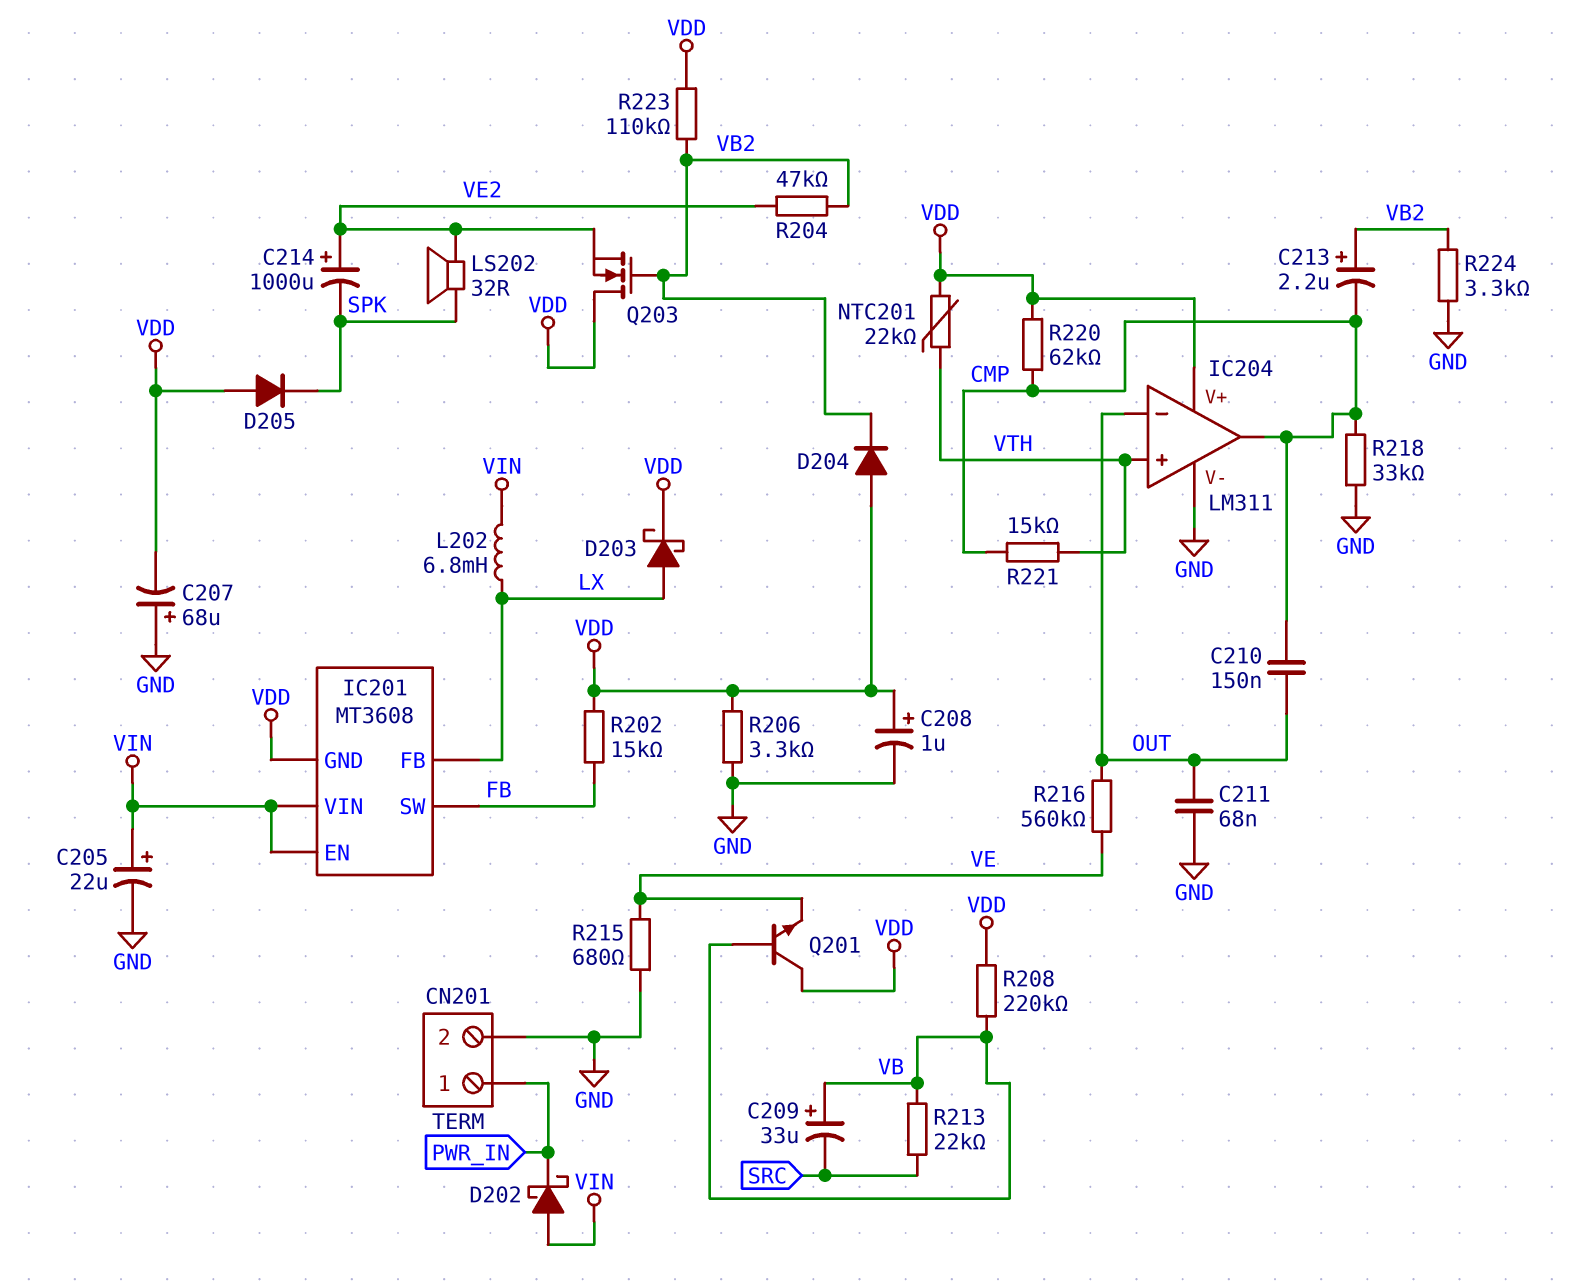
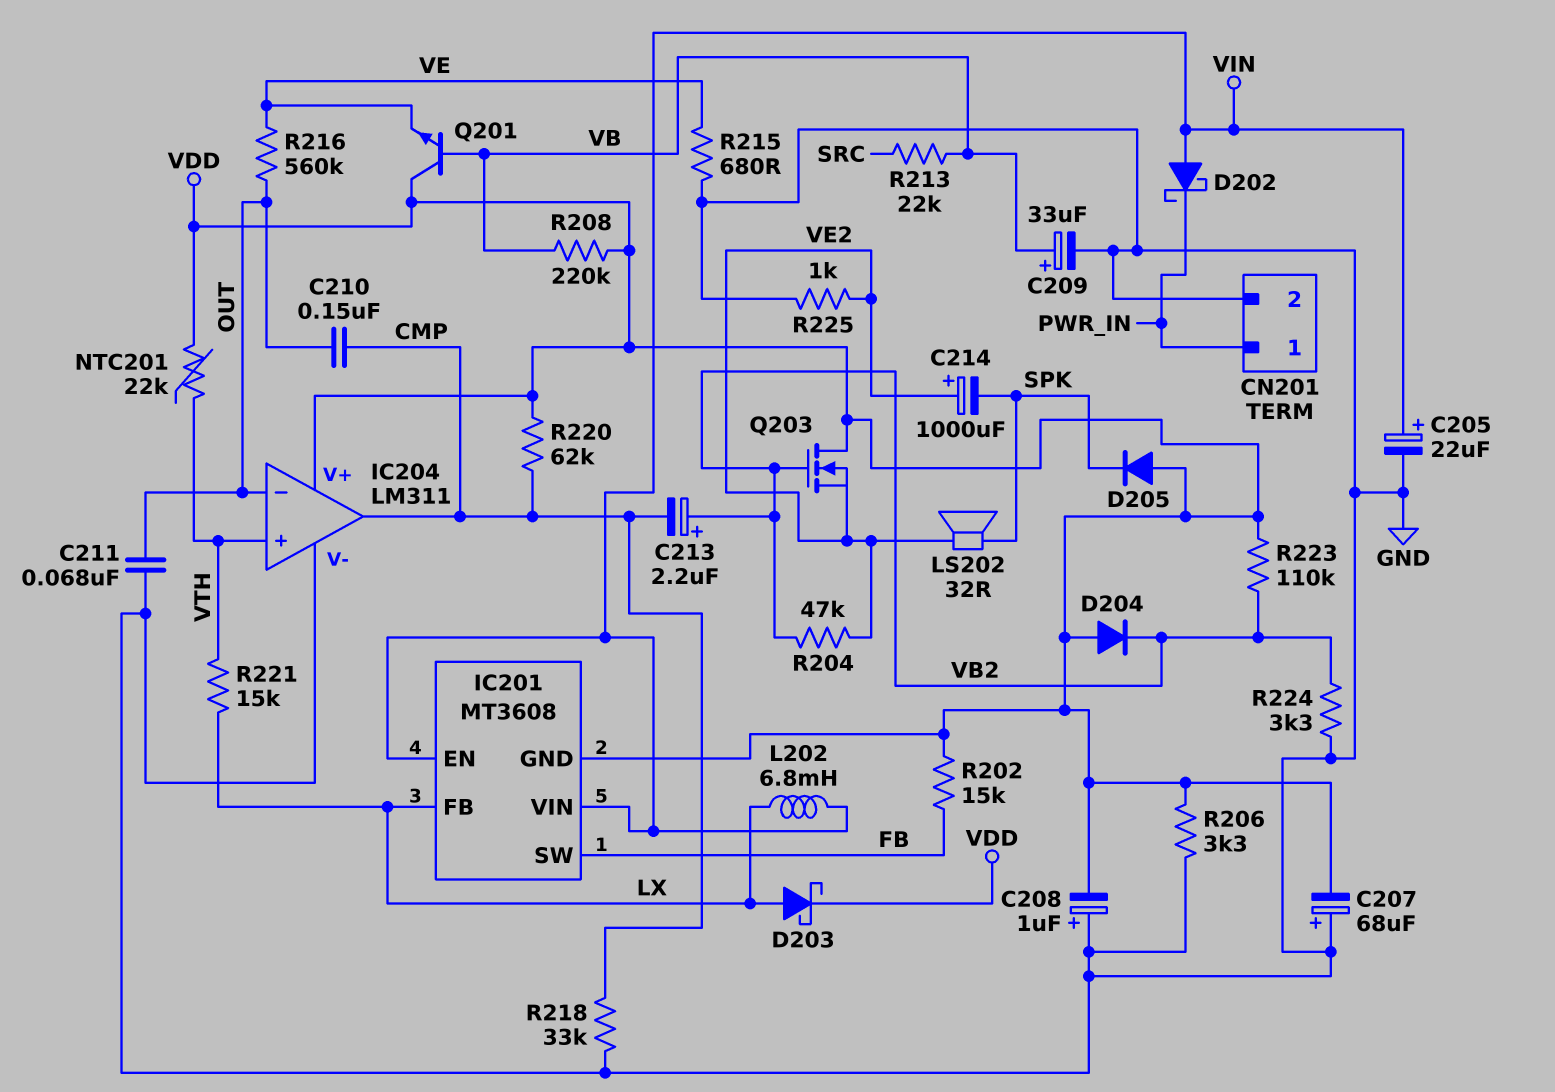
C208: 1uF (plus VDD, minus GND) -> 1uF (plus GND, minus VDD)
C209: 33uF (plus VB, minus SRC) -> 33uF (plus VB, minus GND)
R221: 15k (CMP, VTH) -> 15k (LX, VTH)
R225: none -> 1k (GND, VE2)

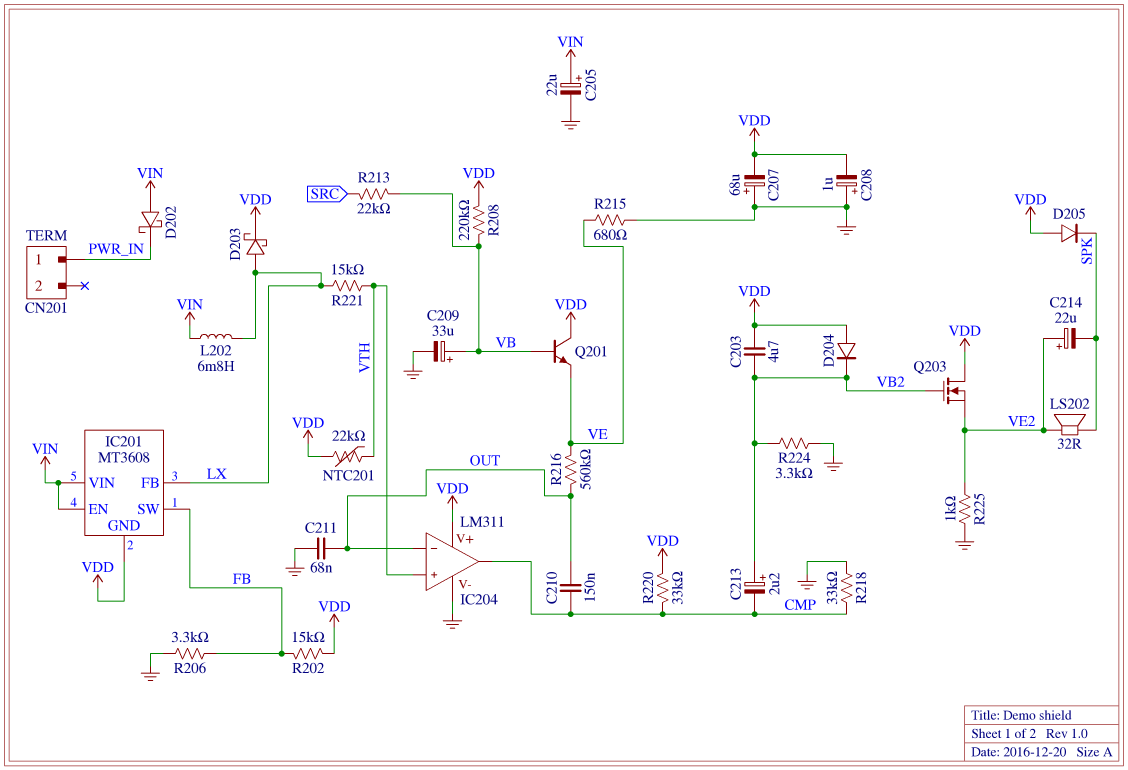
C203: none -> 4.7uF (VB2, VDD)
C214: 1000uF (plus VE2, minus SPK) -> 22uF (plus VE2, minus SPK)
CN201 pin 2: GND -> none
R204: 47k (VB2, VE2) -> none
R206: 3.3k (GND, VDD) -> 3.3k (FB, GND)
R220: 62k (CMP, VDD) -> 33k (CMP, VDD)
R223: 110k (VB2, VDD) -> none

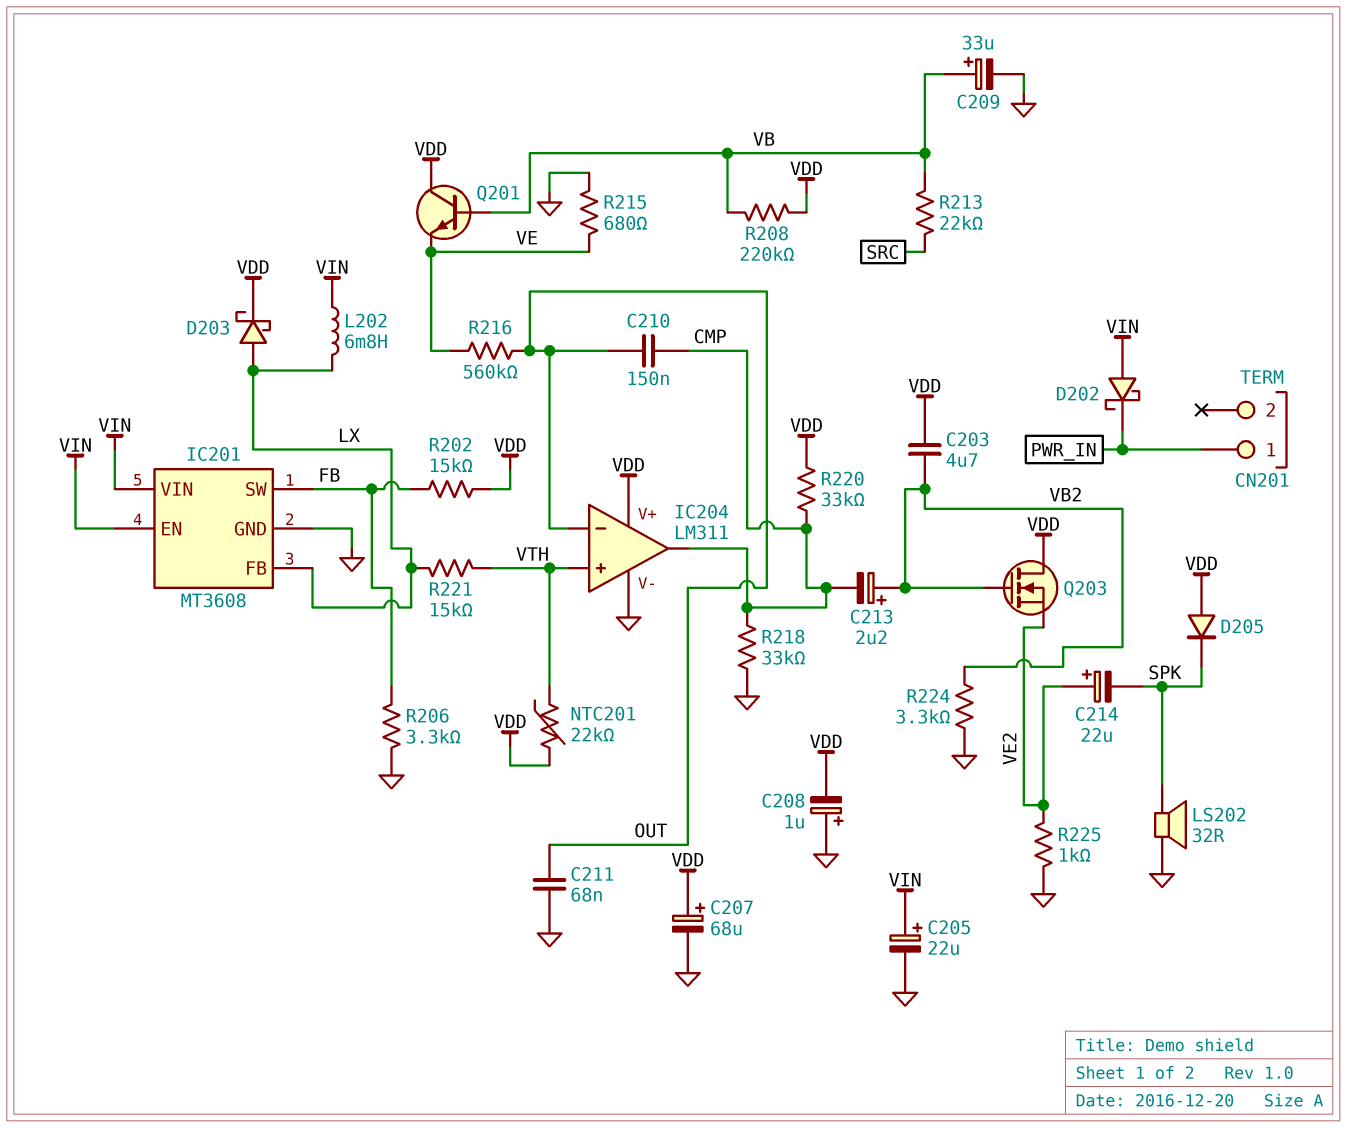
C207: 68uF (plus GND, minus VDD) -> 68uF (plus VDD, minus GND)
D204: diode (A VDD, K VB2) -> none
IC201 pin GND: VDD -> GND
LS202: speaker 32R (SPK, VE2) -> speaker 32R (GND, SPK)

